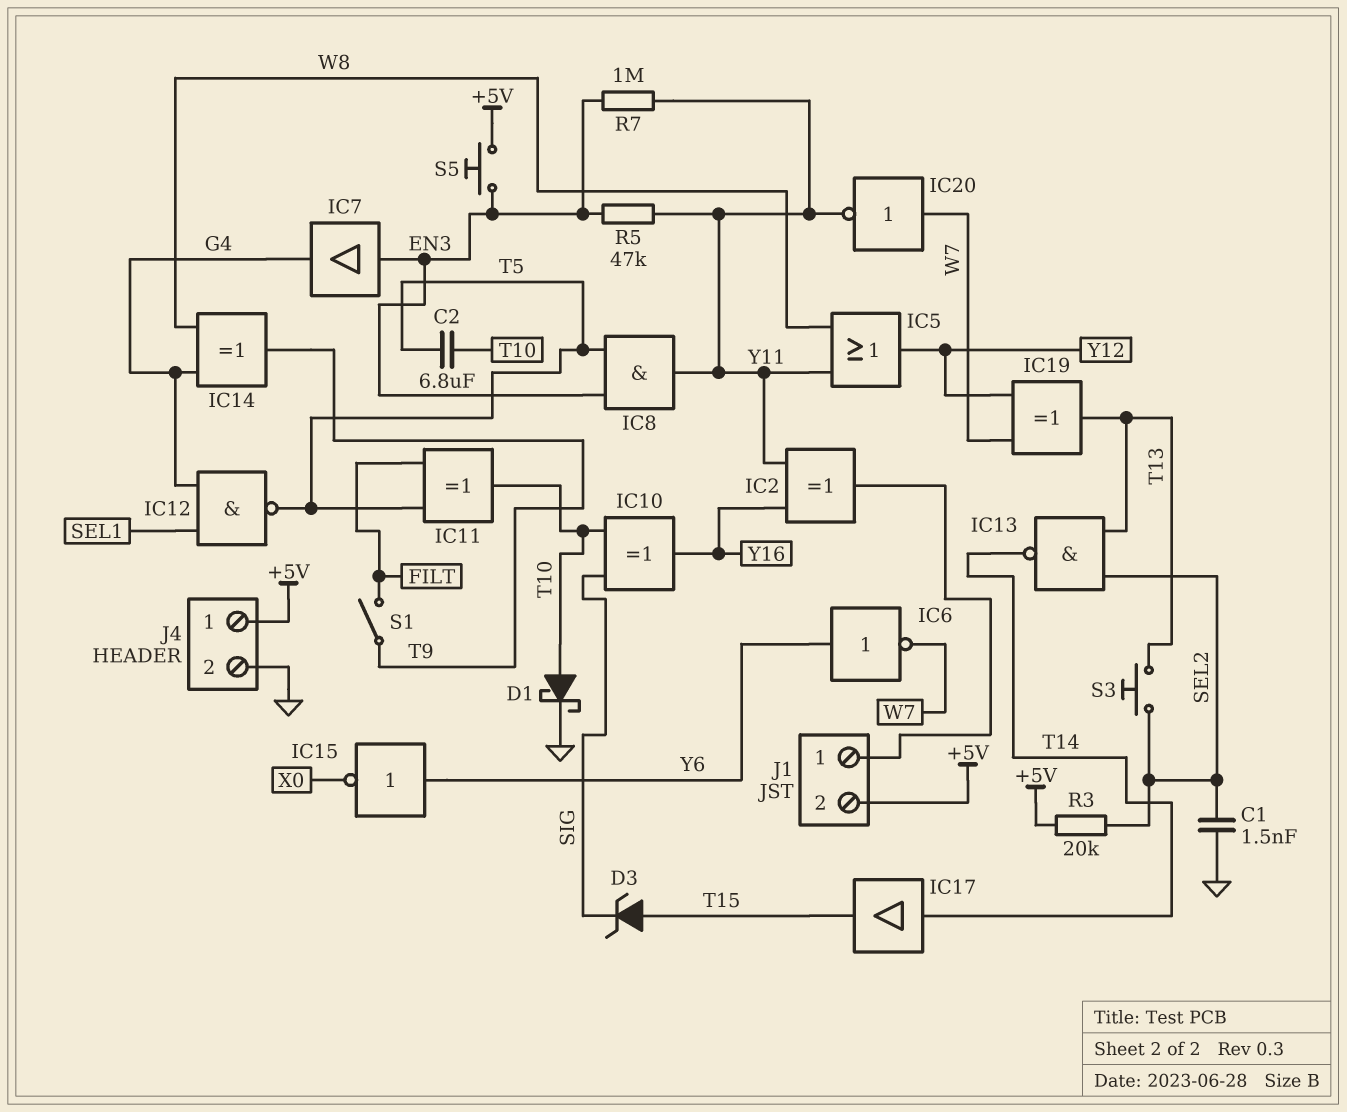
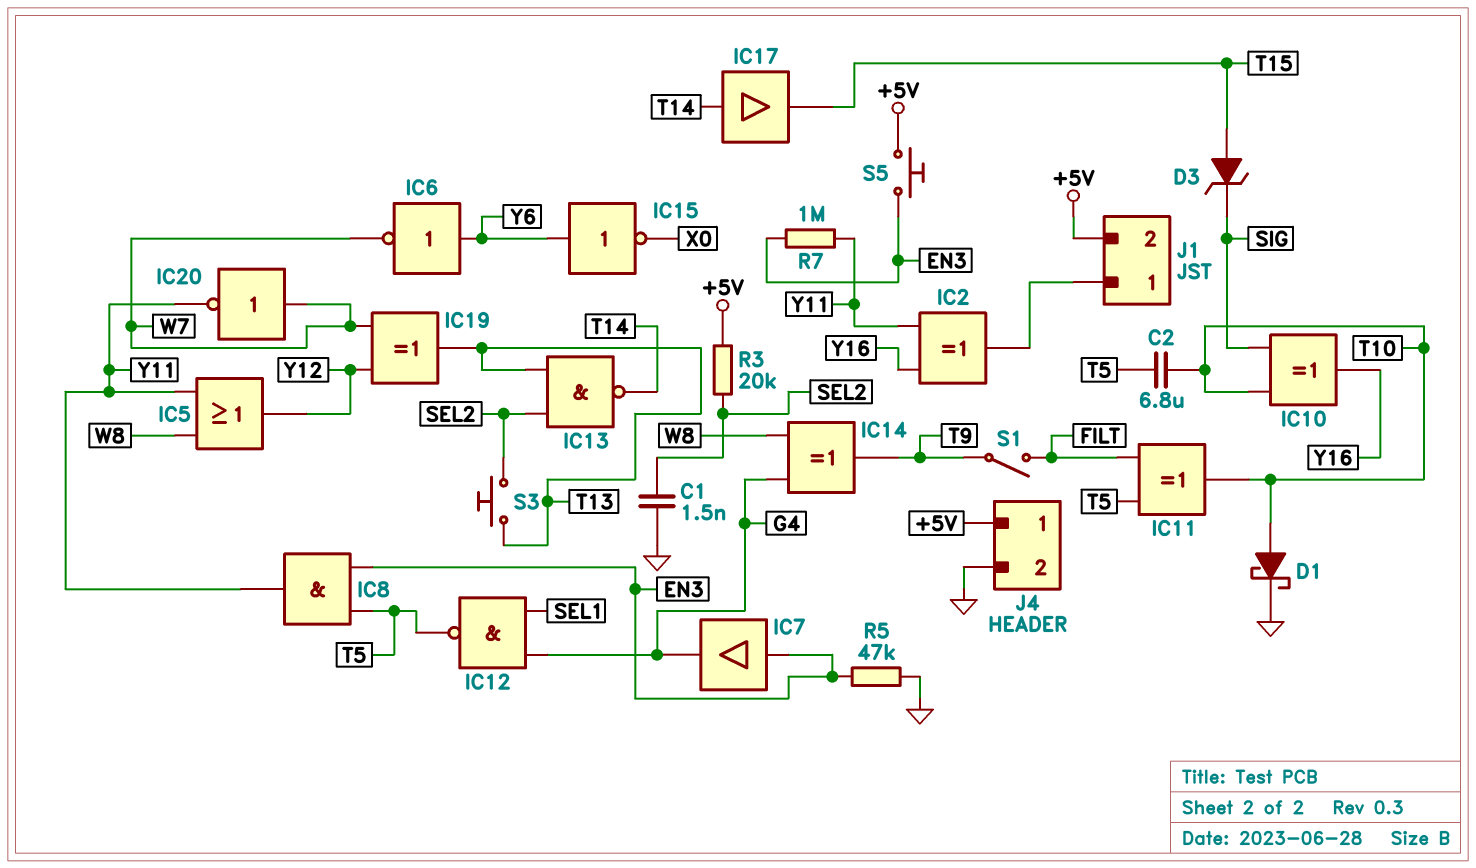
R5: 47k (EN3, Y11) -> 47k (EN3, GND)

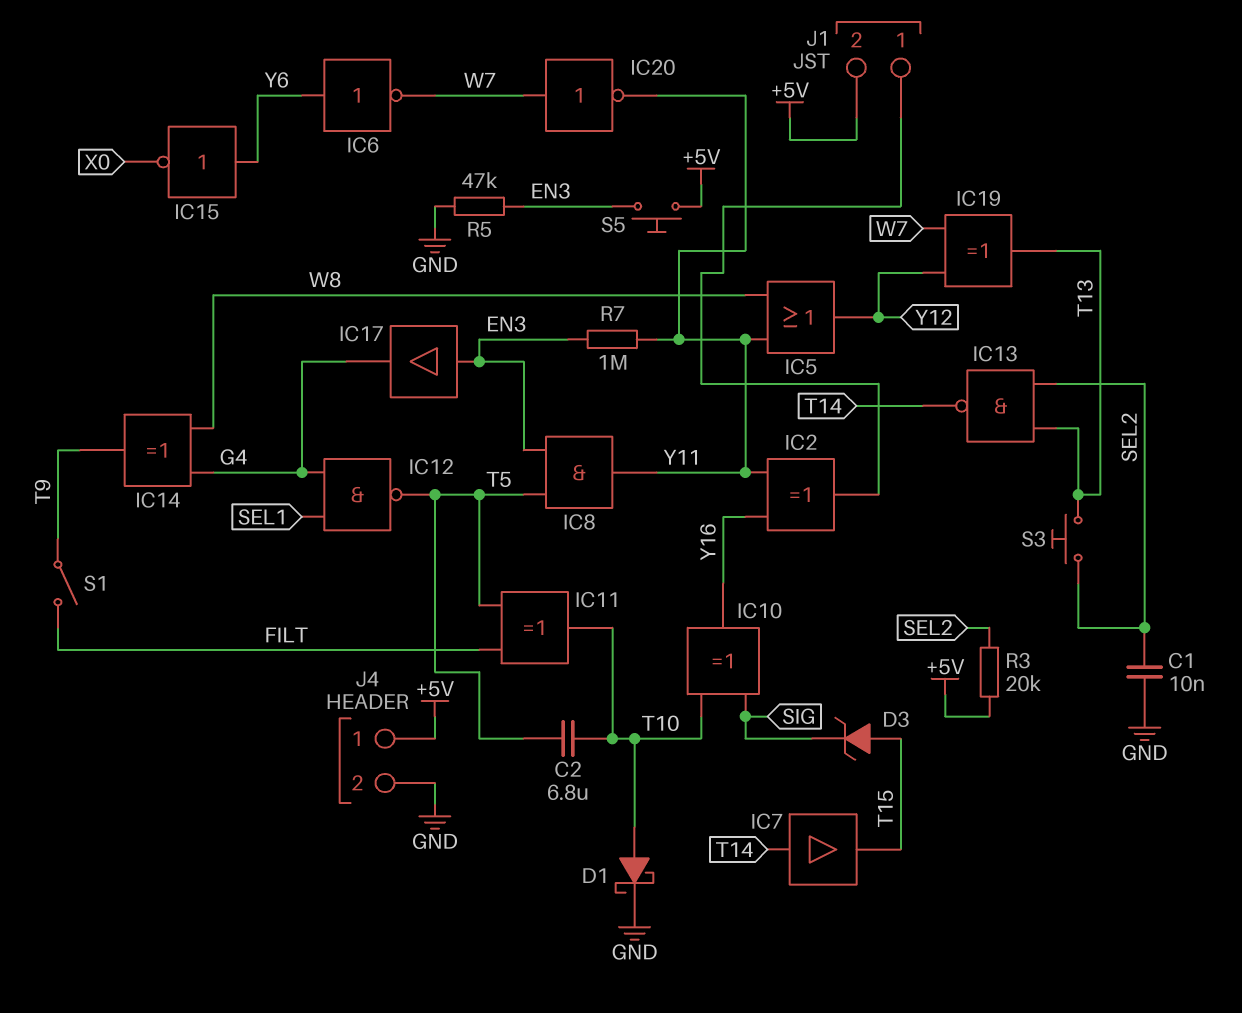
C1: 1.5nF (GND, SEL2) -> 10nF (GND, SEL2)
IC7: buffer (in EN3, out G4) -> buffer (in T14, out T15)
IC17: buffer (in T14, out T15) -> buffer (in EN3, out G4)

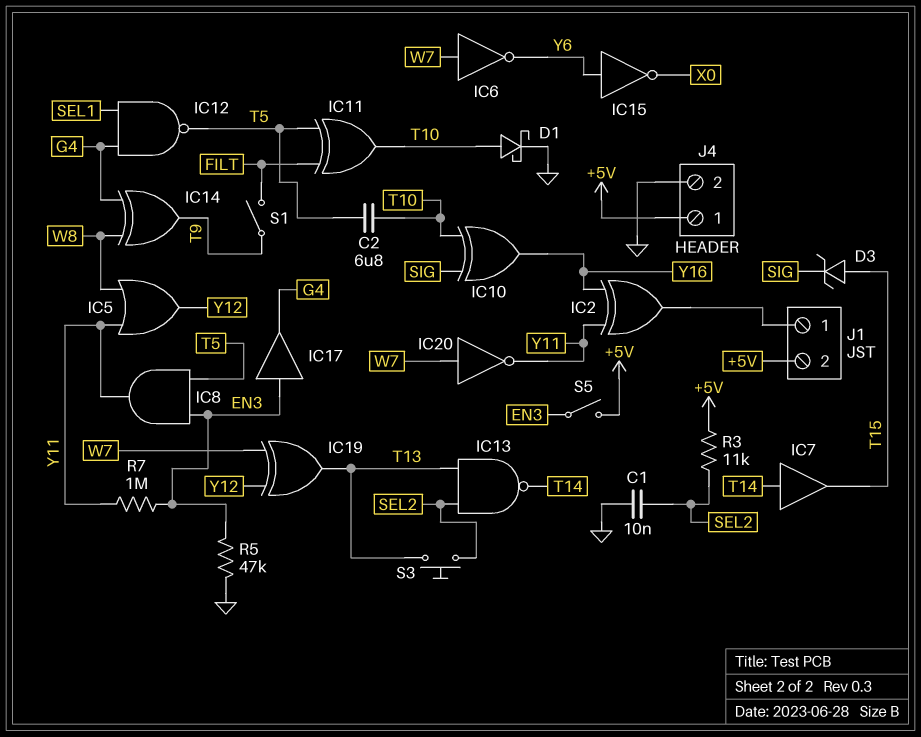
IC6: NOT (in Y6, out W7) -> NOT (in W7, out Y6)
R3: 20k (+5V, SEL2) -> 11k (+5V, SEL2)
S5: button (+5V, EN3) -> switch (+5V, EN3)

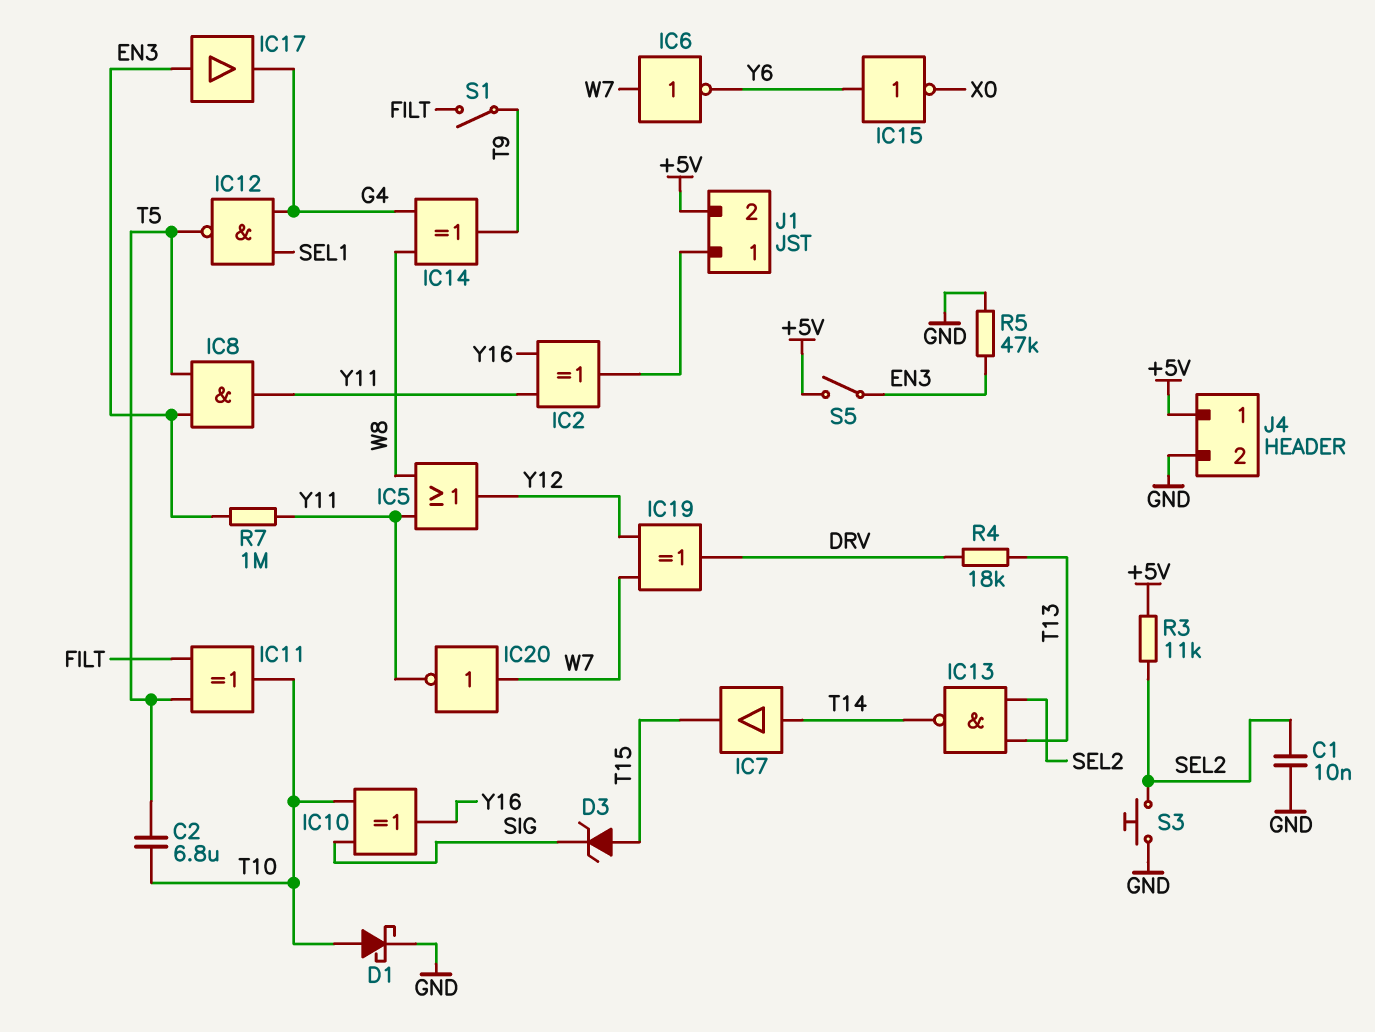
IC19: XOR (in W7, in Y12, out T13) -> XOR (in W7, in Y12, out DRV)
R4: none -> 18k (DRV, T13)
S3: button (SEL2, T13) -> button (GND, SEL2)

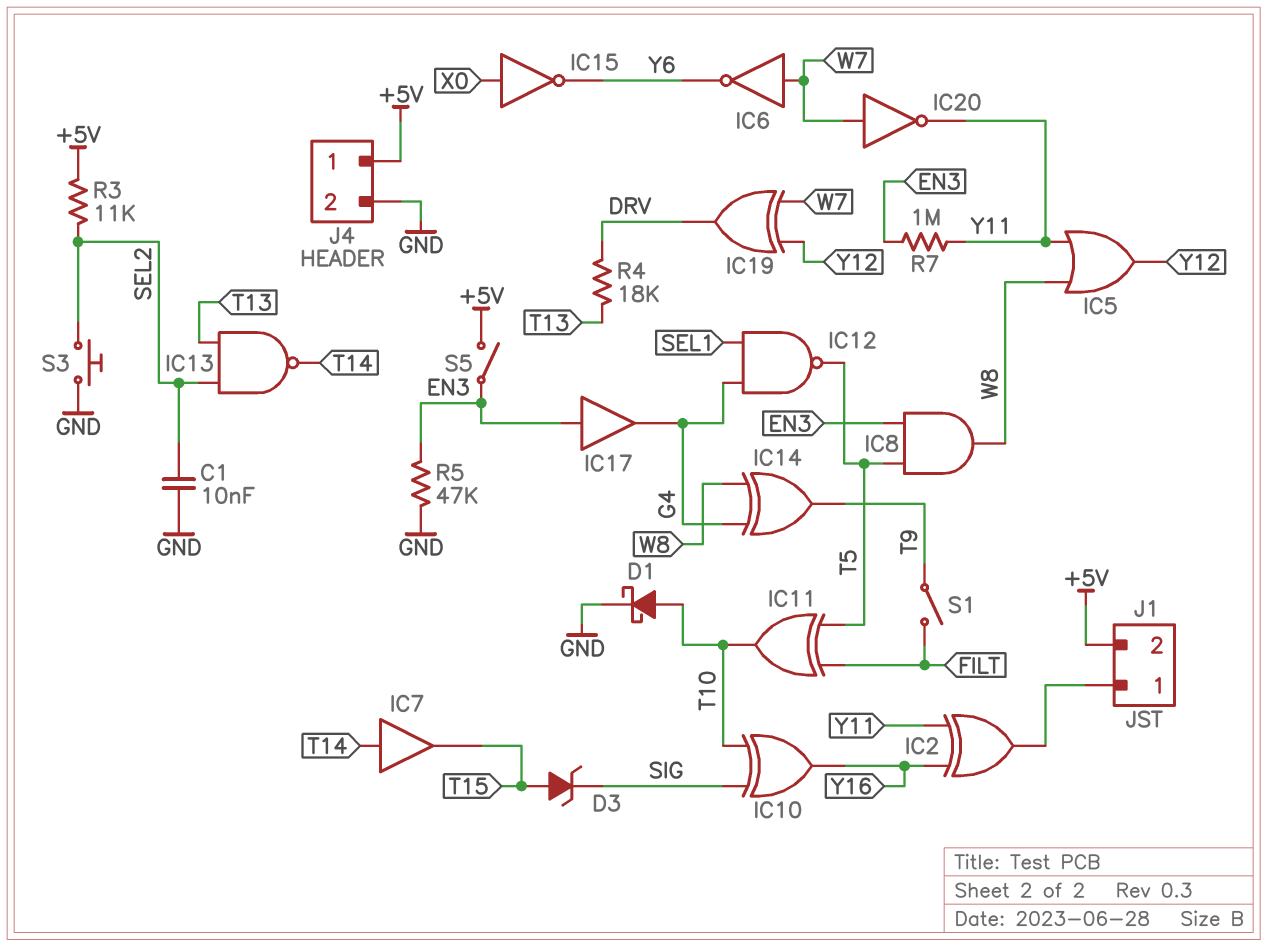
C2: 6.8uF (T5, T10) -> none
IC8: AND (in EN3, in T5, out Y11) -> AND (in EN3, in T5, out W8)
IC15: NOT (in Y6, out X0) -> NOT (in X0, out Y6)

